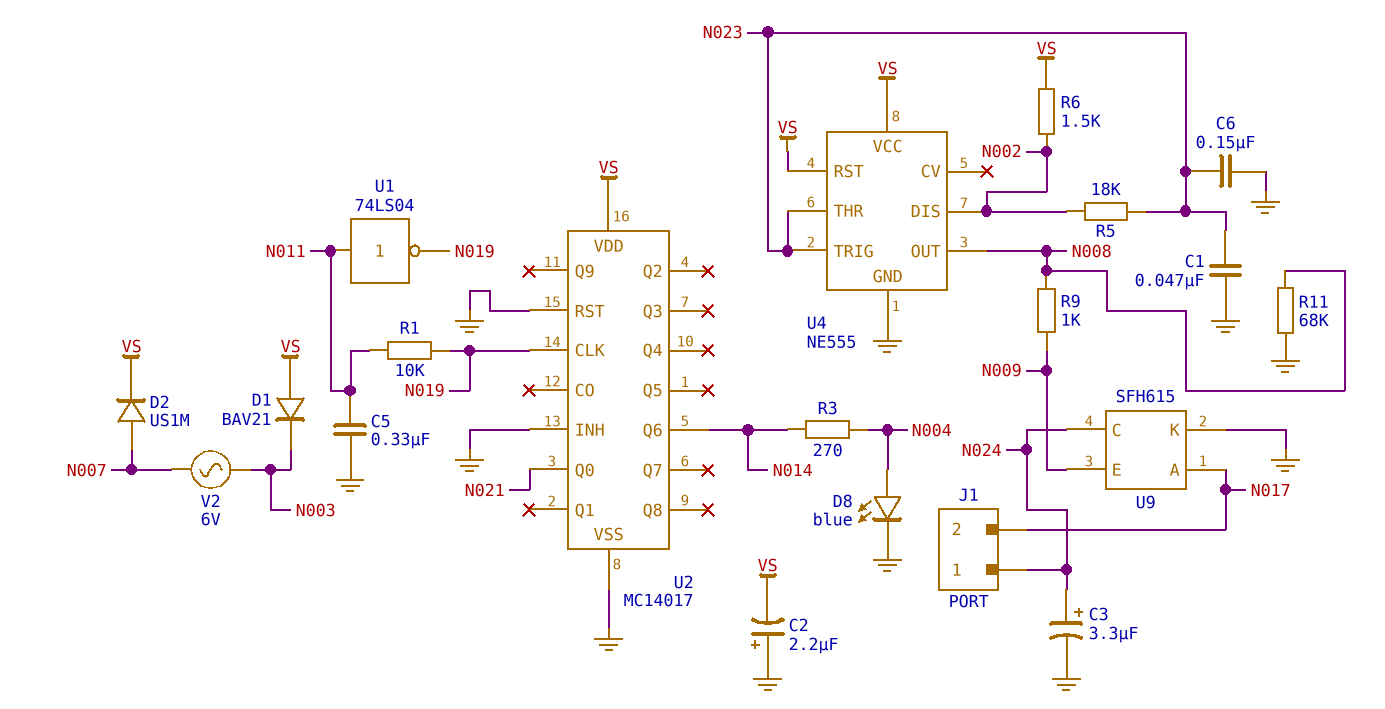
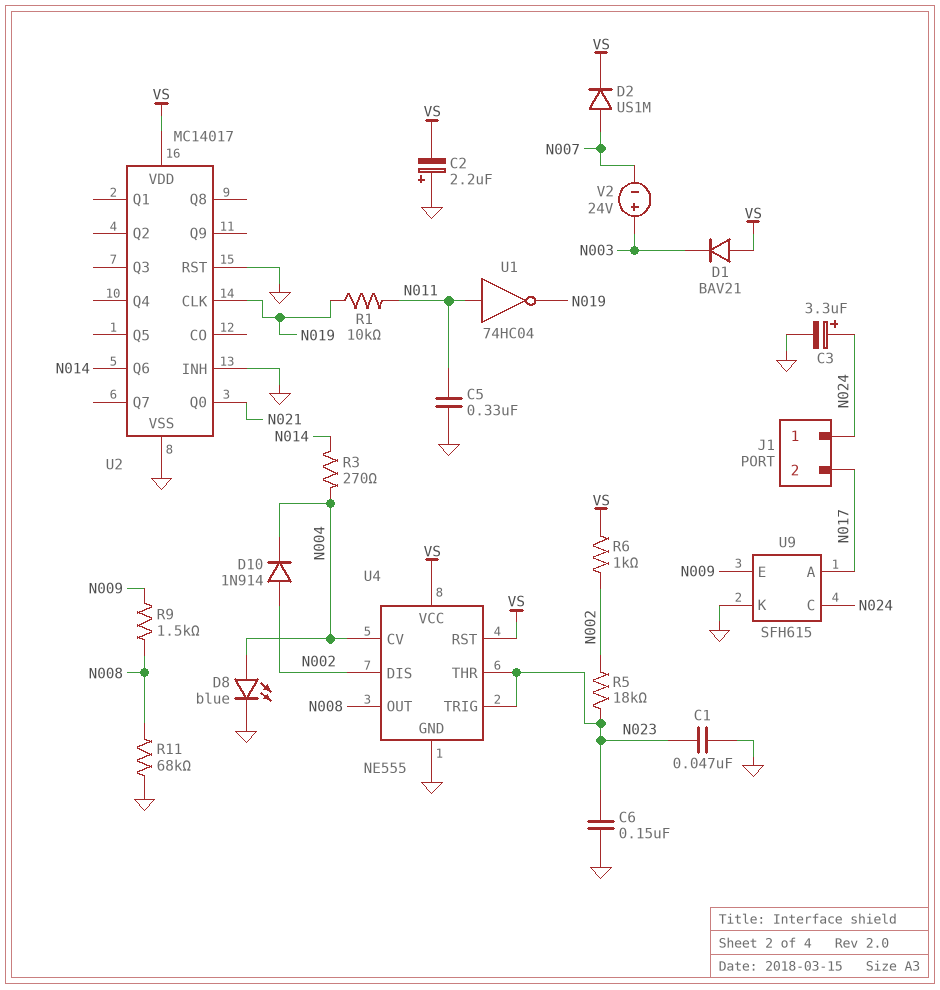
D10: none -> diode 1N914 (A N002, K N004)
R6: 1.5k (N002, VS) -> 1k (N002, VS)
R9: 1k (N008, N009) -> 1.5k (N008, N009)
U1: NOT 74LS04 (in N011, out N019) -> NOT 74HC04 (in N011, out N019)
U4 pin CV: none -> N004
V2: AC 6V (N003, N007) -> 24V (plus N003, minus N007)

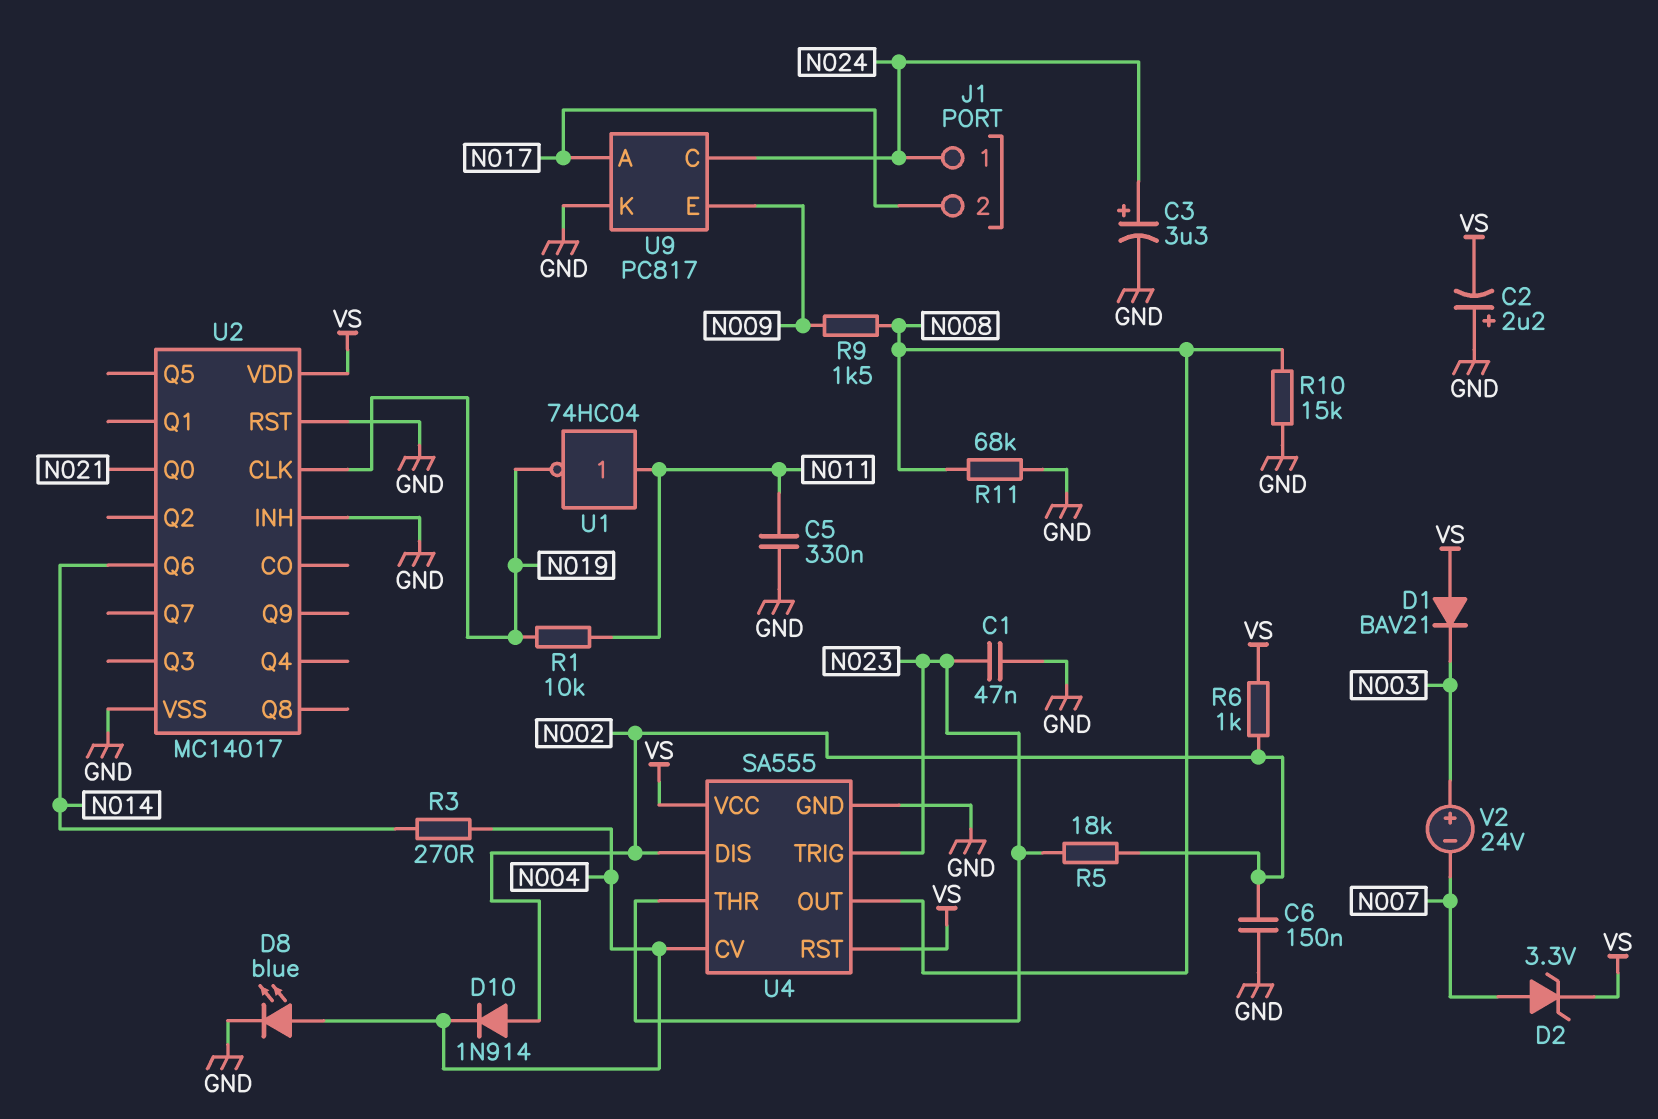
C6: 150nF (GND, N023) -> 150nF (GND, N002)
D2: diode US1M (A N007, K VS) -> zener 3.3V (A N007, K VS)
R10: none -> 15k (GND, N008)
U4: NE555 -> SA555
U9: SFH615 -> PC817

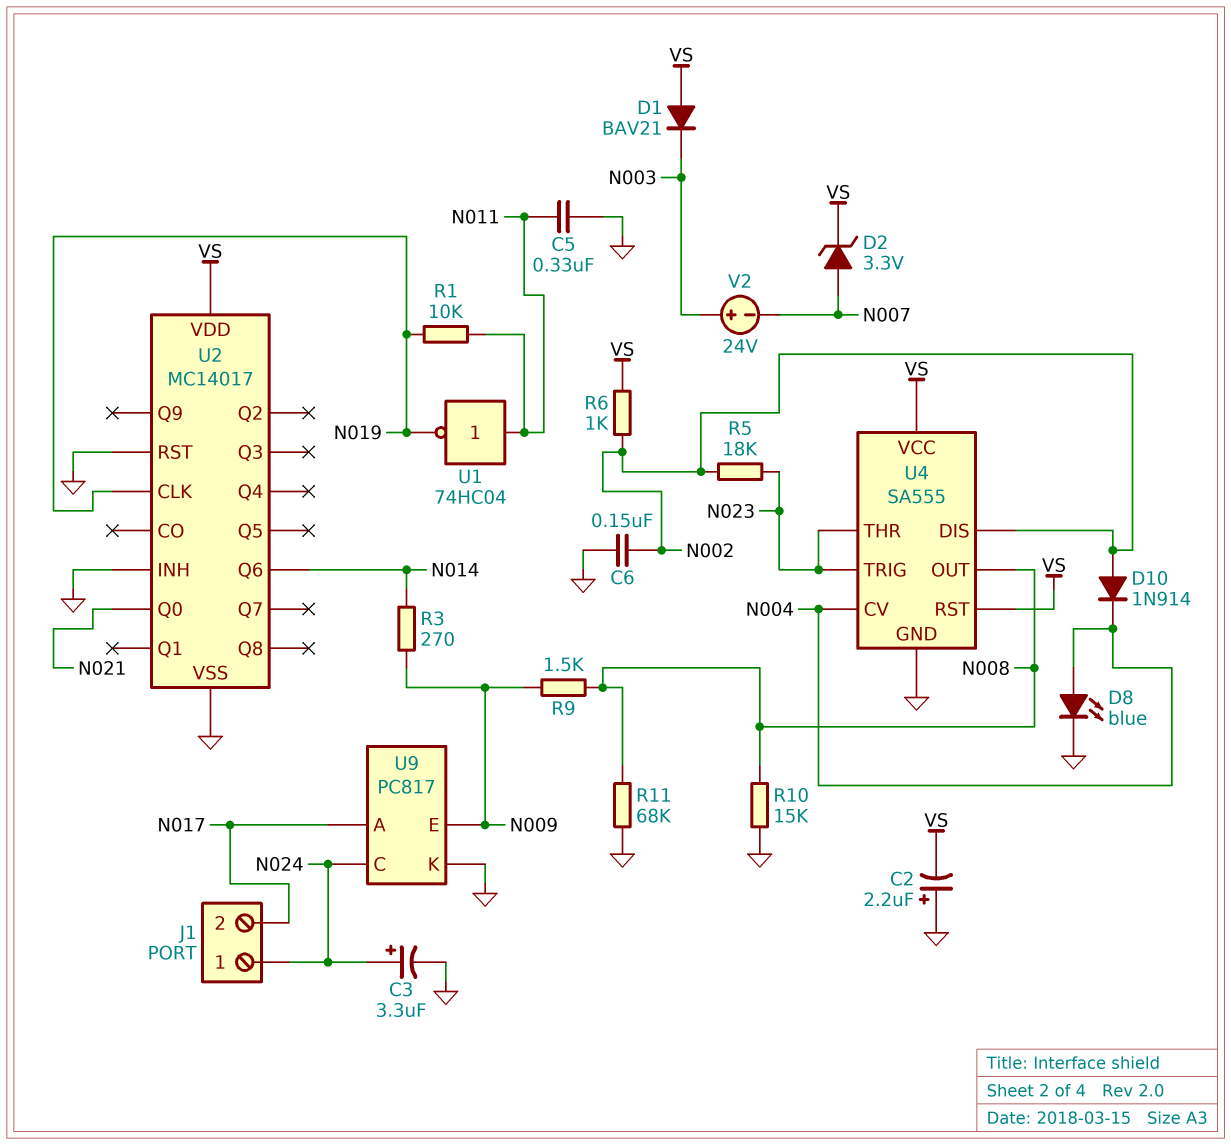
C1: 47nF (GND, N023) -> none
R3: 270 (N004, N014) -> 270 (N009, N014)

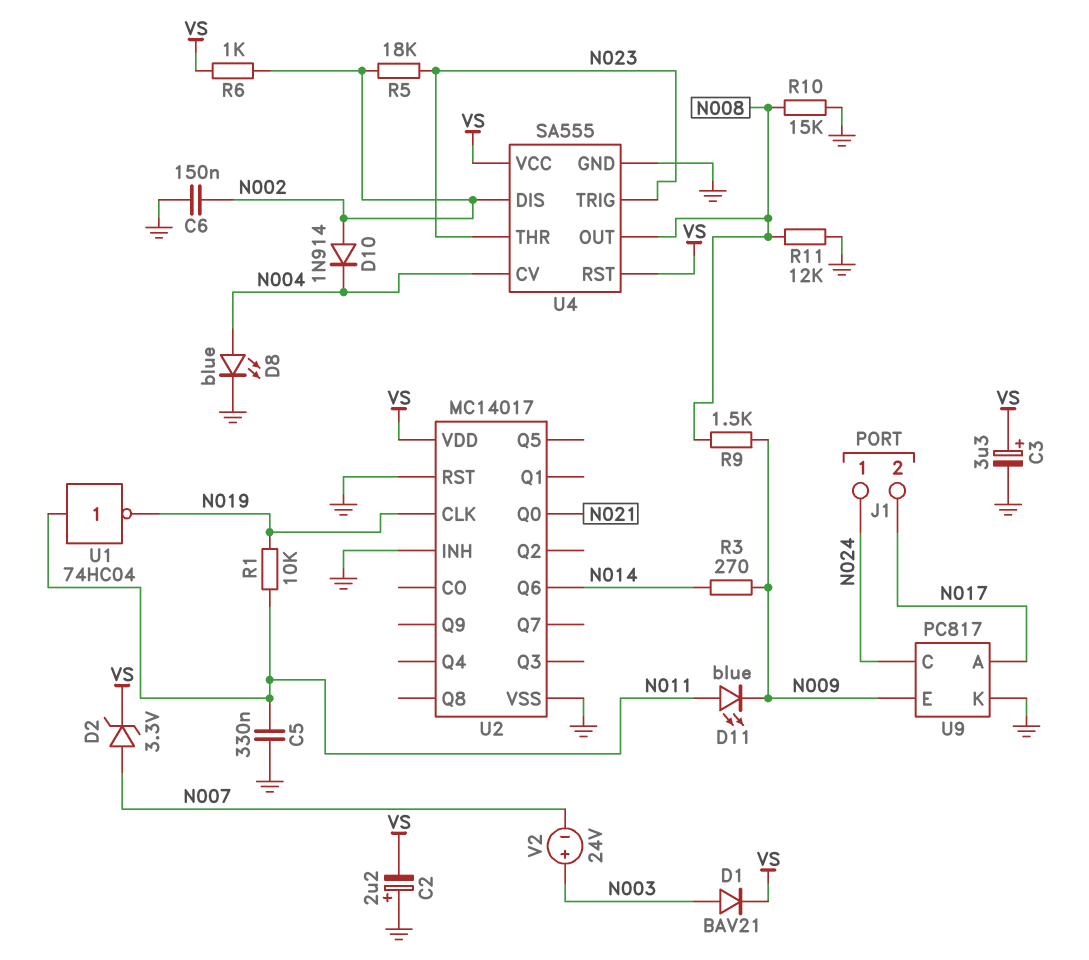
C3: 3.3uF (plus N024, minus GND) -> 3.3uF (plus VS, minus GND)
D1: diode BAV21 (A VS, K N003) -> diode BAV21 (A N003, K VS)
D11: none -> LED blue (A N011, K N009)
R11: 68k (GND, N008) -> 12k (GND, N008)

